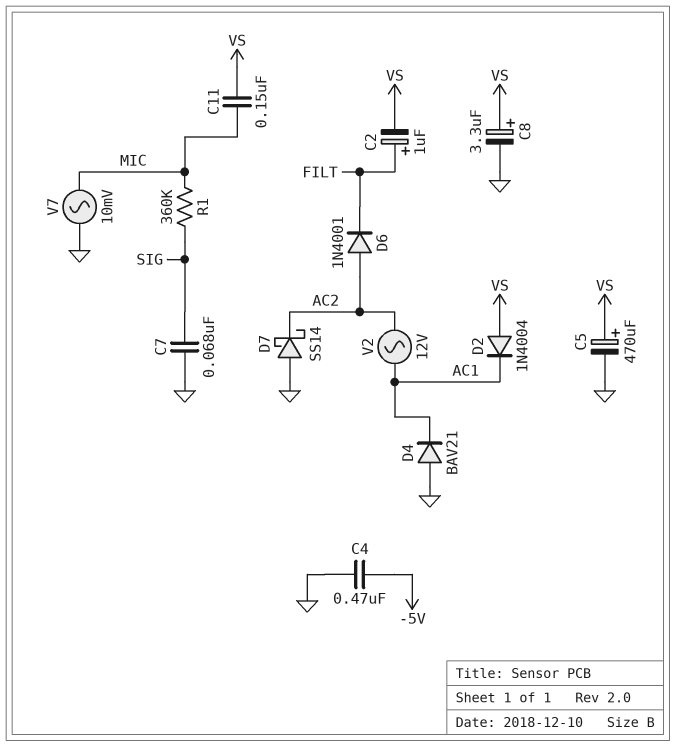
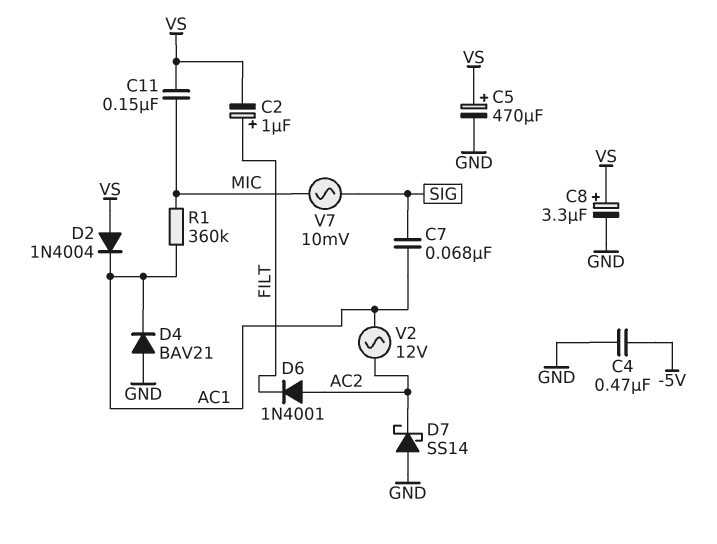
C7: 68nF (GND, SIG) -> 68nF (AC1, SIG)
R1: 360k (MIC, SIG) -> 360k (AC1, MIC)
V7: AC 10mV (GND, MIC) -> AC 10mV (MIC, SIG)

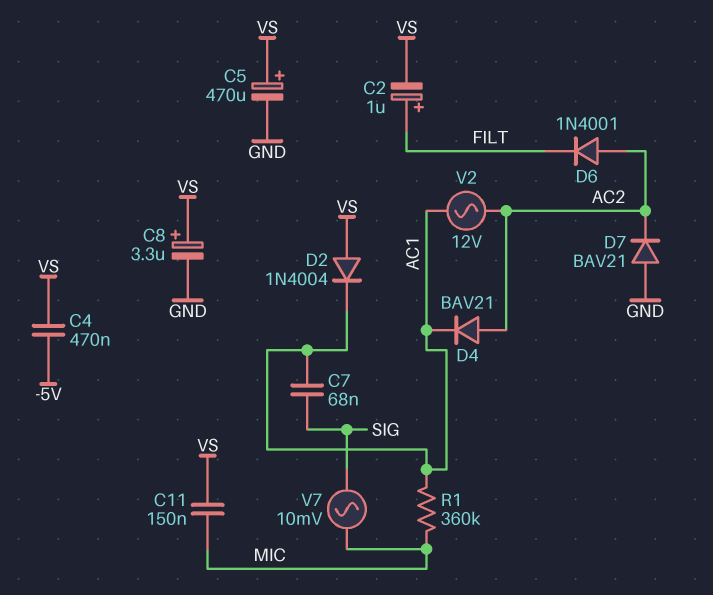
C4: 470nF (-5V, GND) -> 470nF (-5V, VS)
D4: diode BAV21 (A GND, K AC1) -> diode BAV21 (A AC2, K AC1)
D7: schottky SS14 (A GND, K AC2) -> diode BAV21 (A GND, K AC2)

